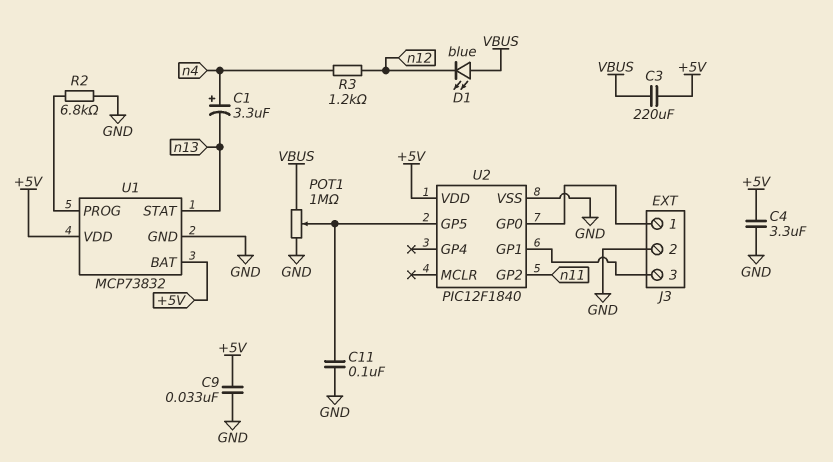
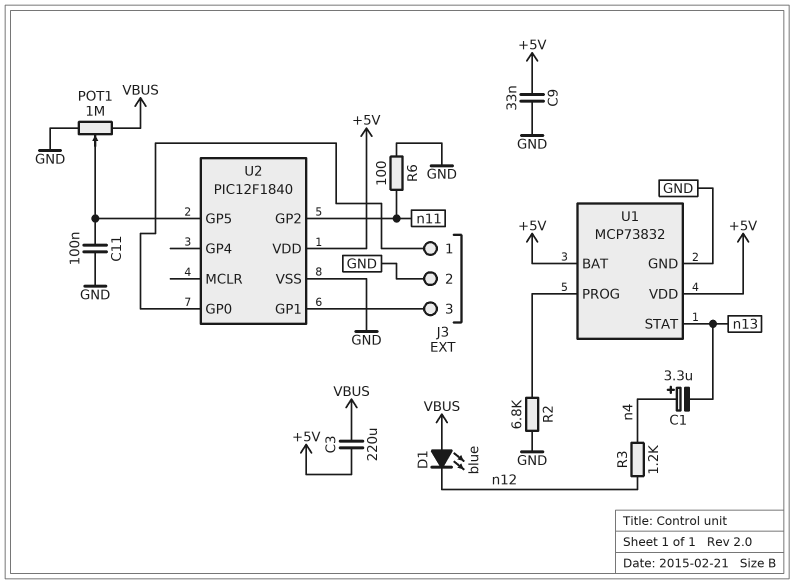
C4: 3.3uF (+5V, GND) -> none
R6: none -> 100 (GND, n11)

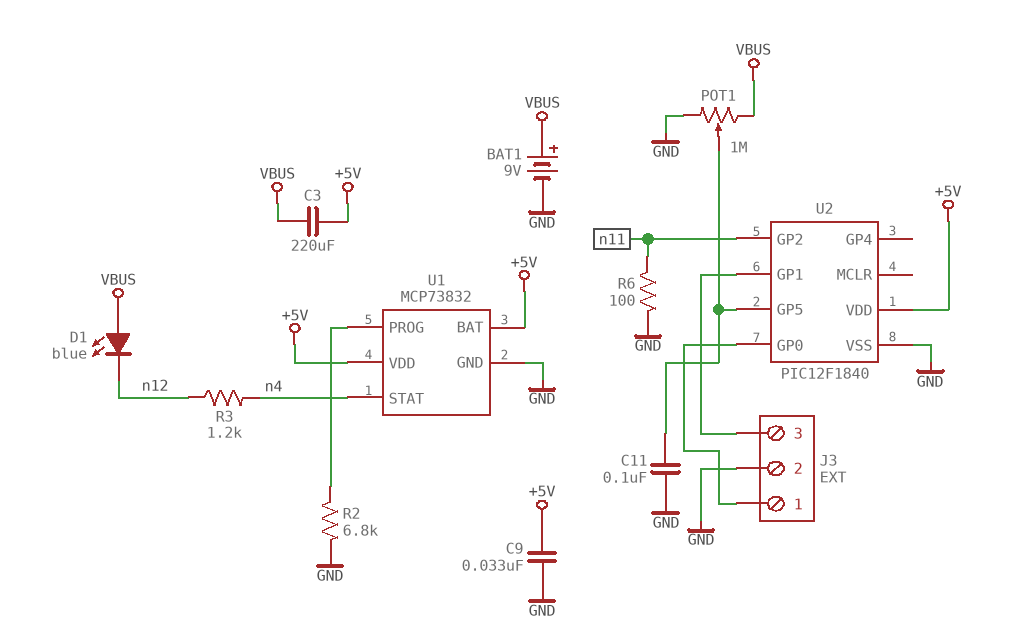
BAT1: none -> 9V (plus VBUS, minus GND)
C1: 3.3uF (plus n4, minus n13) -> none
U1 pin STAT: n13 -> n4

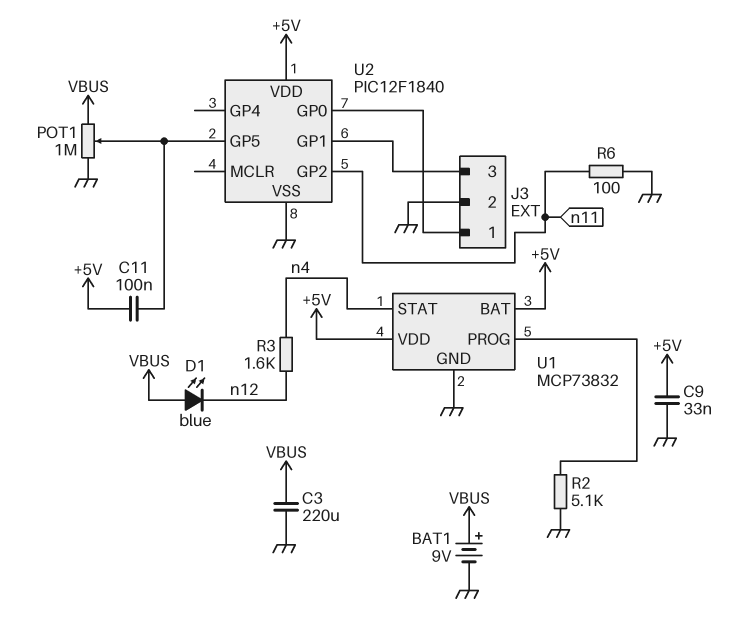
C3: 220uF (+5V, VBUS) -> 220uF (GND, VBUS)
C11: 100nF (GND, U2/GP5) -> 100nF (+5V, U2/GP5)
R2: 6.8k (GND, U1/PROG) -> 5.1k (GND, U1/PROG)
R3: 1.2k (n4, n12) -> 1.6k (n4, n12)

